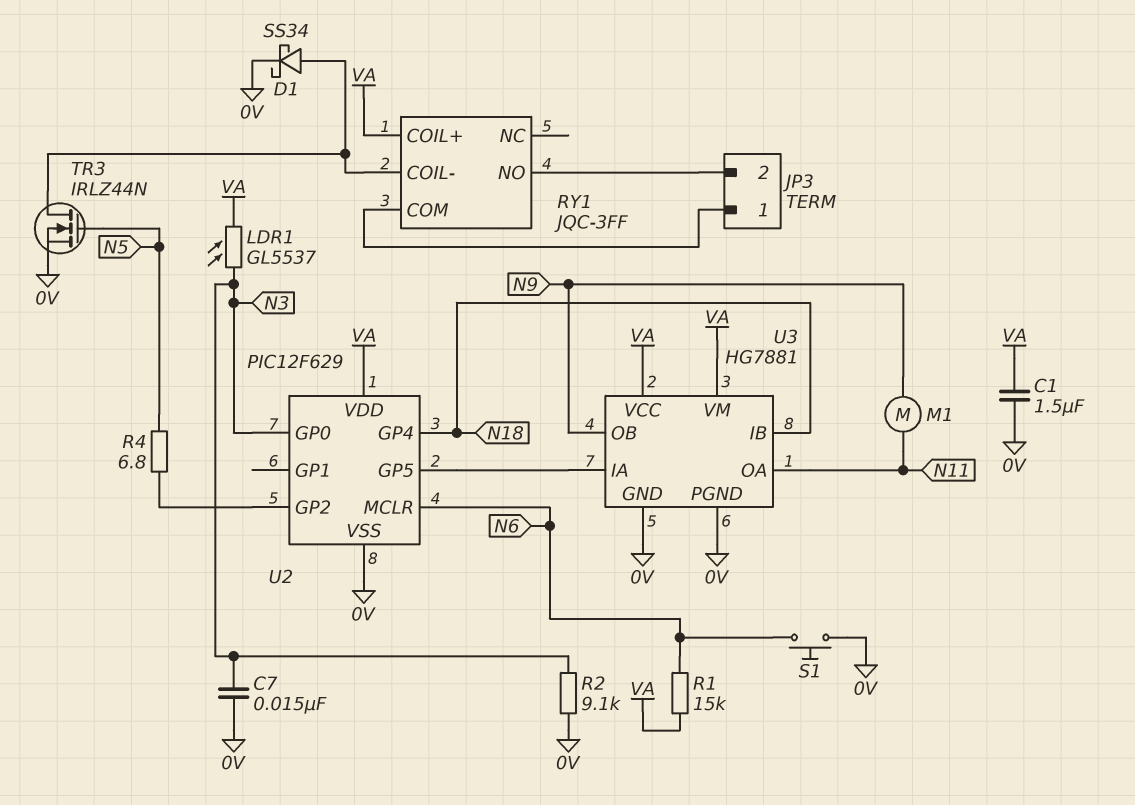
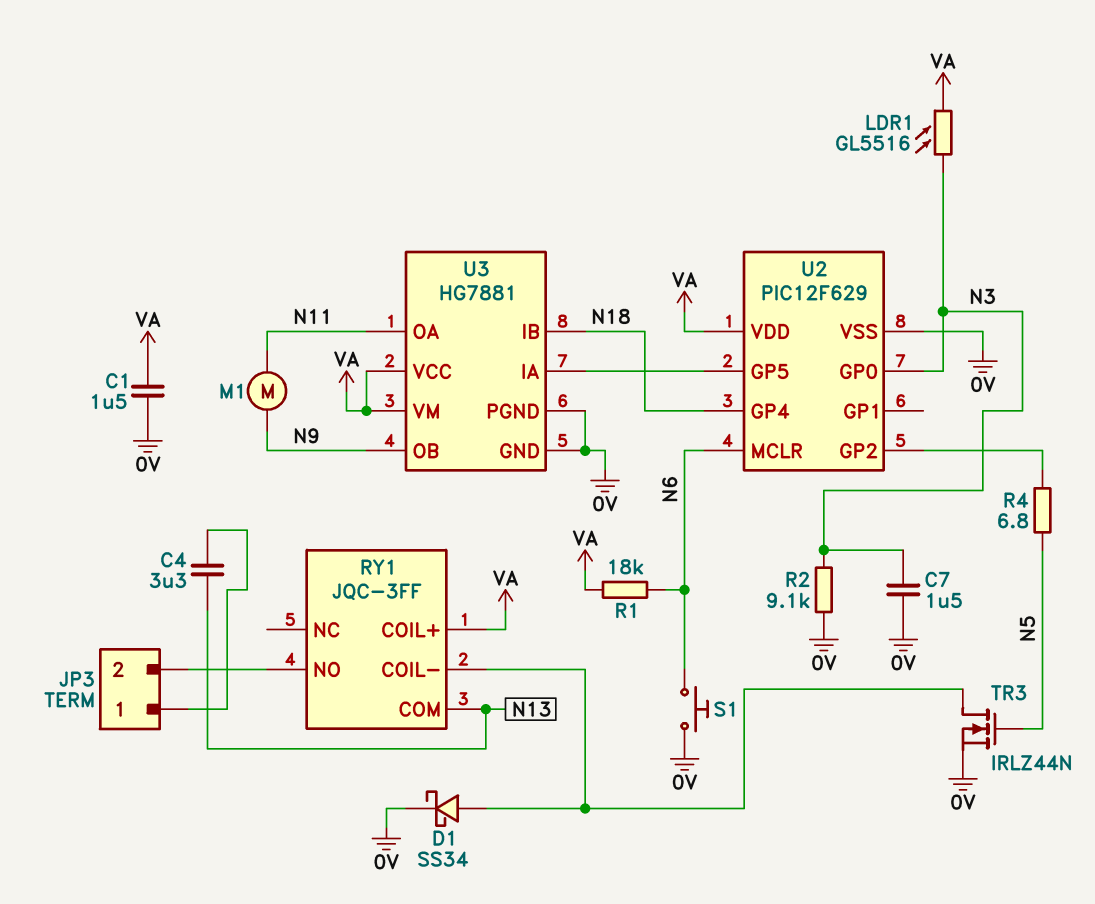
C4: none -> 3.3uF (JP3/1, N13)
C7: 15nF (0V, N3) -> 1.5uF (0V, N3)
LDR1: GL5537 (N3, VA) -> GL5516 (N3, VA)
R1: 15k (N6, VA) -> 18k (N6, VA)
RY1 pin COM: JP3/1 -> N13

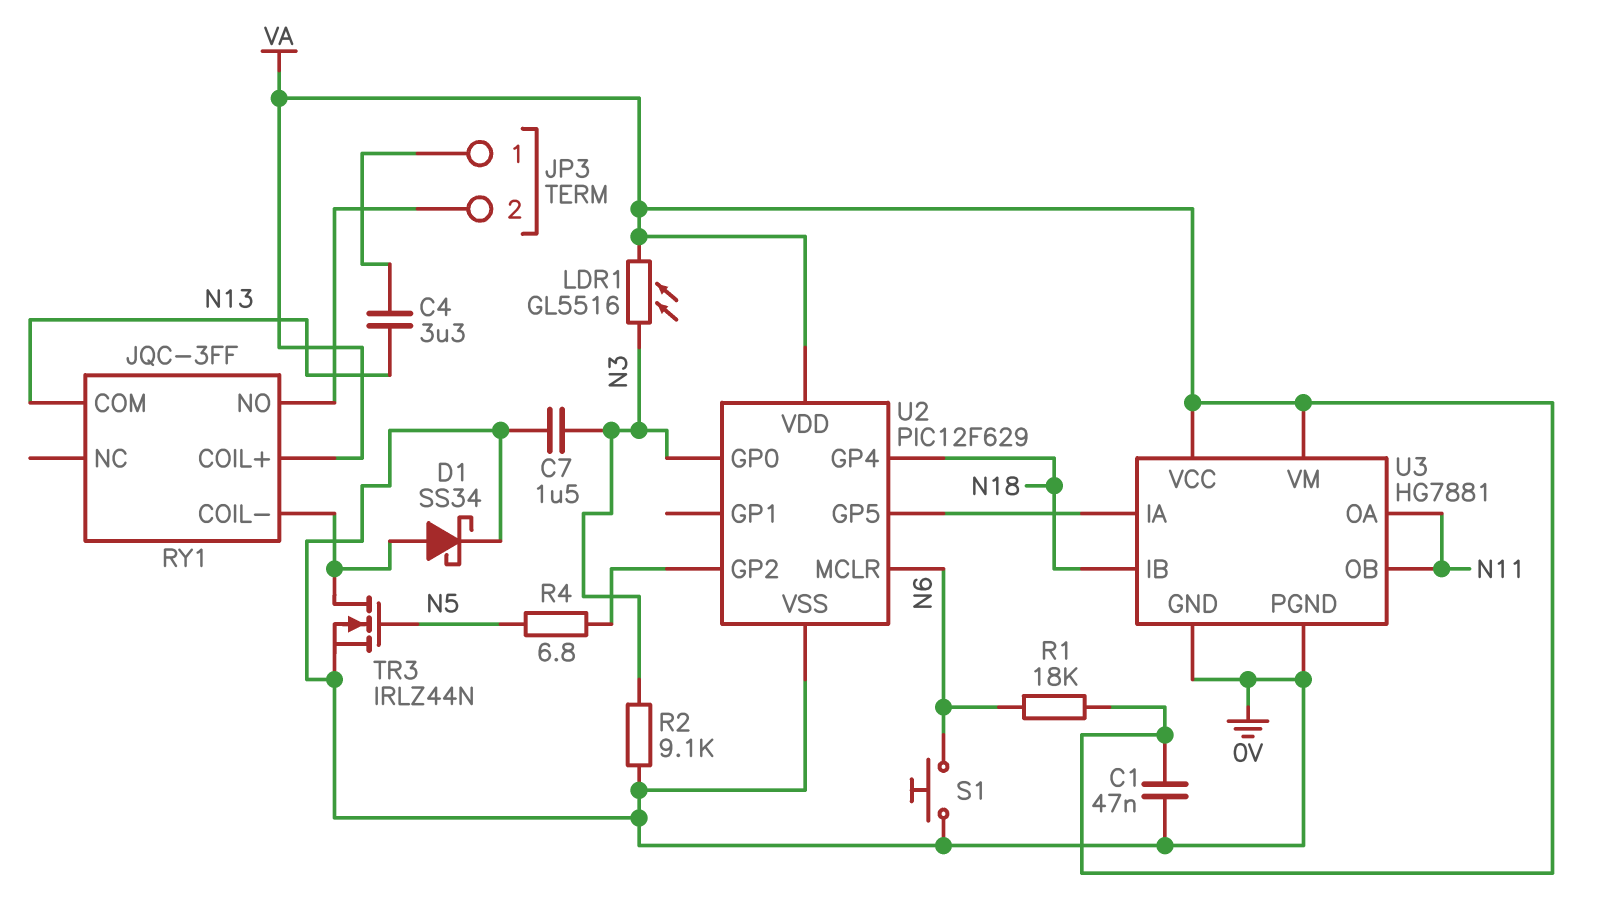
C1: 1.5uF (0V, VA) -> 47nF (0V, VA)
M1: motor (N9, N11) -> none
U3 pin OB: N9 -> N11

